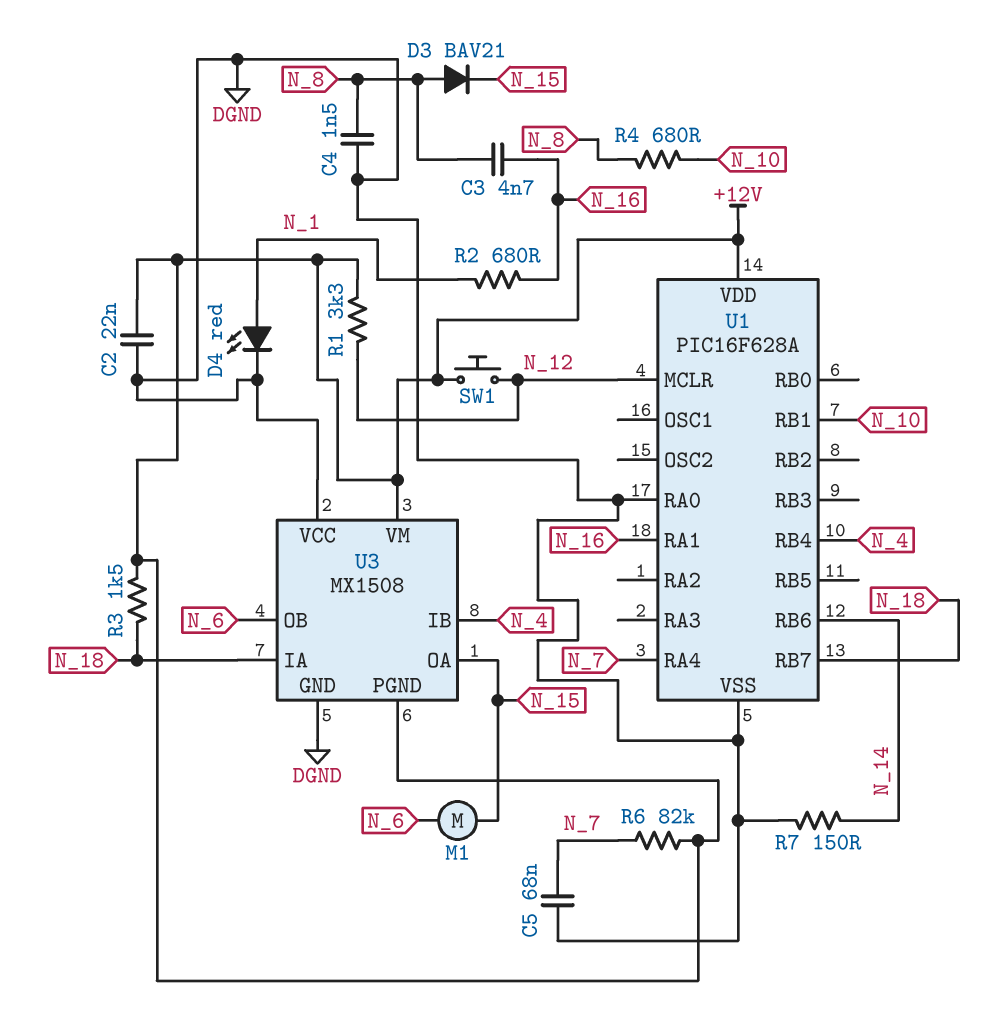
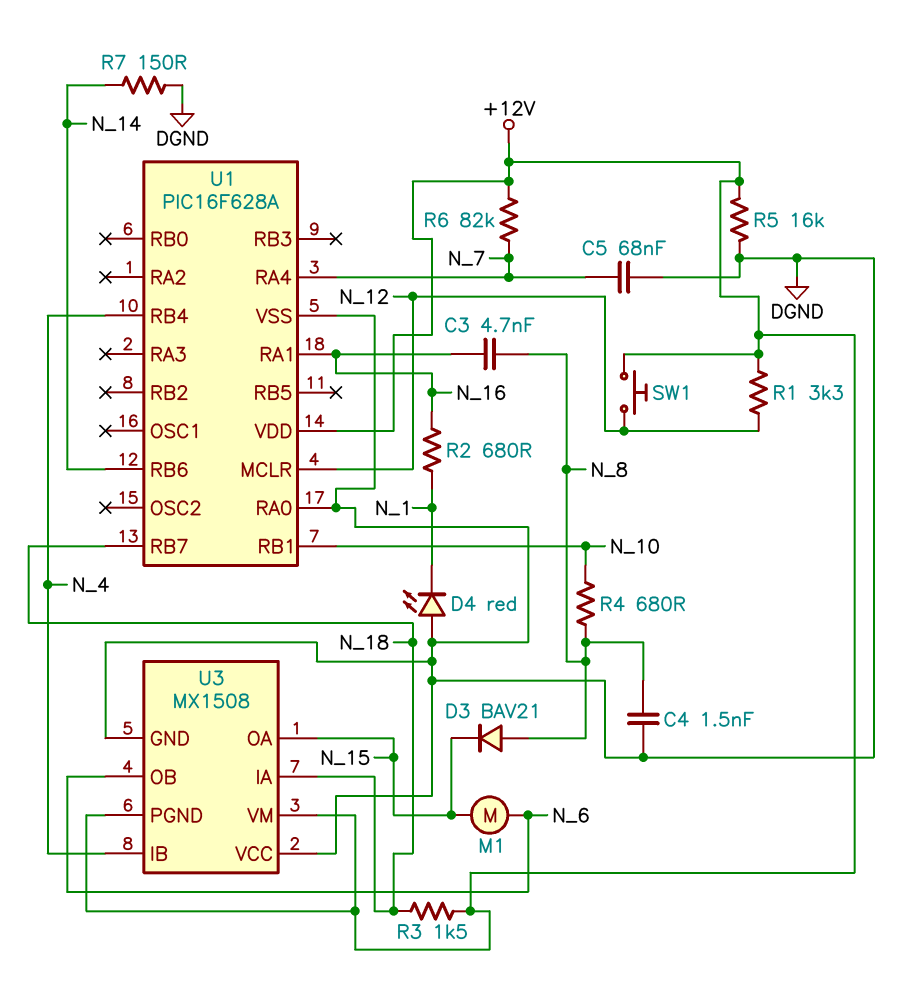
C2: 22nF (+12V, DGND) -> none
D4: LED red (A N_1, K DGND) -> LED red (A DGND, K N_1)
R5: none -> 16k (+12V, DGND)

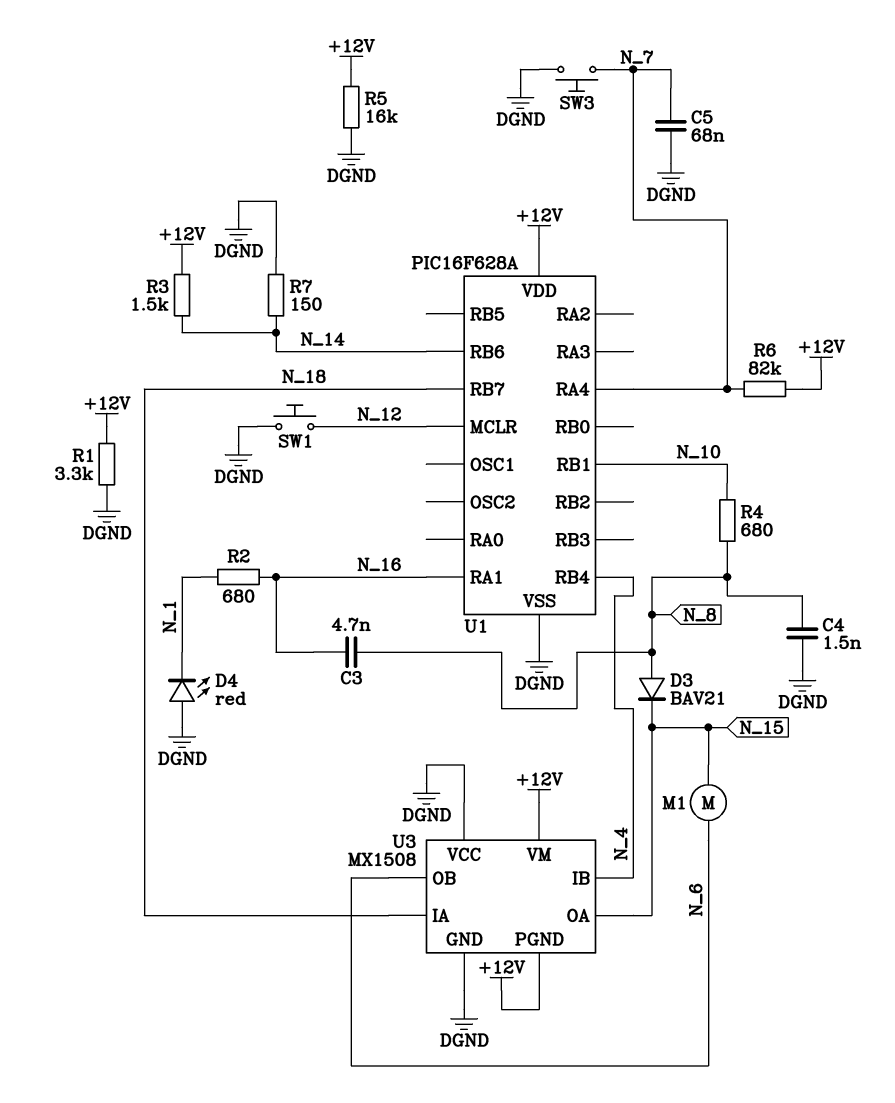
R1: 3.3k (+12V, N_12) -> 3.3k (+12V, DGND)
R3: 1.5k (+12V, N_18) -> 1.5k (+12V, N_14)
SW1: button (+12V, N_12) -> button (DGND, N_12)
SW3: none -> button (DGND, N_7)
U1 pin RA0: DGND -> none

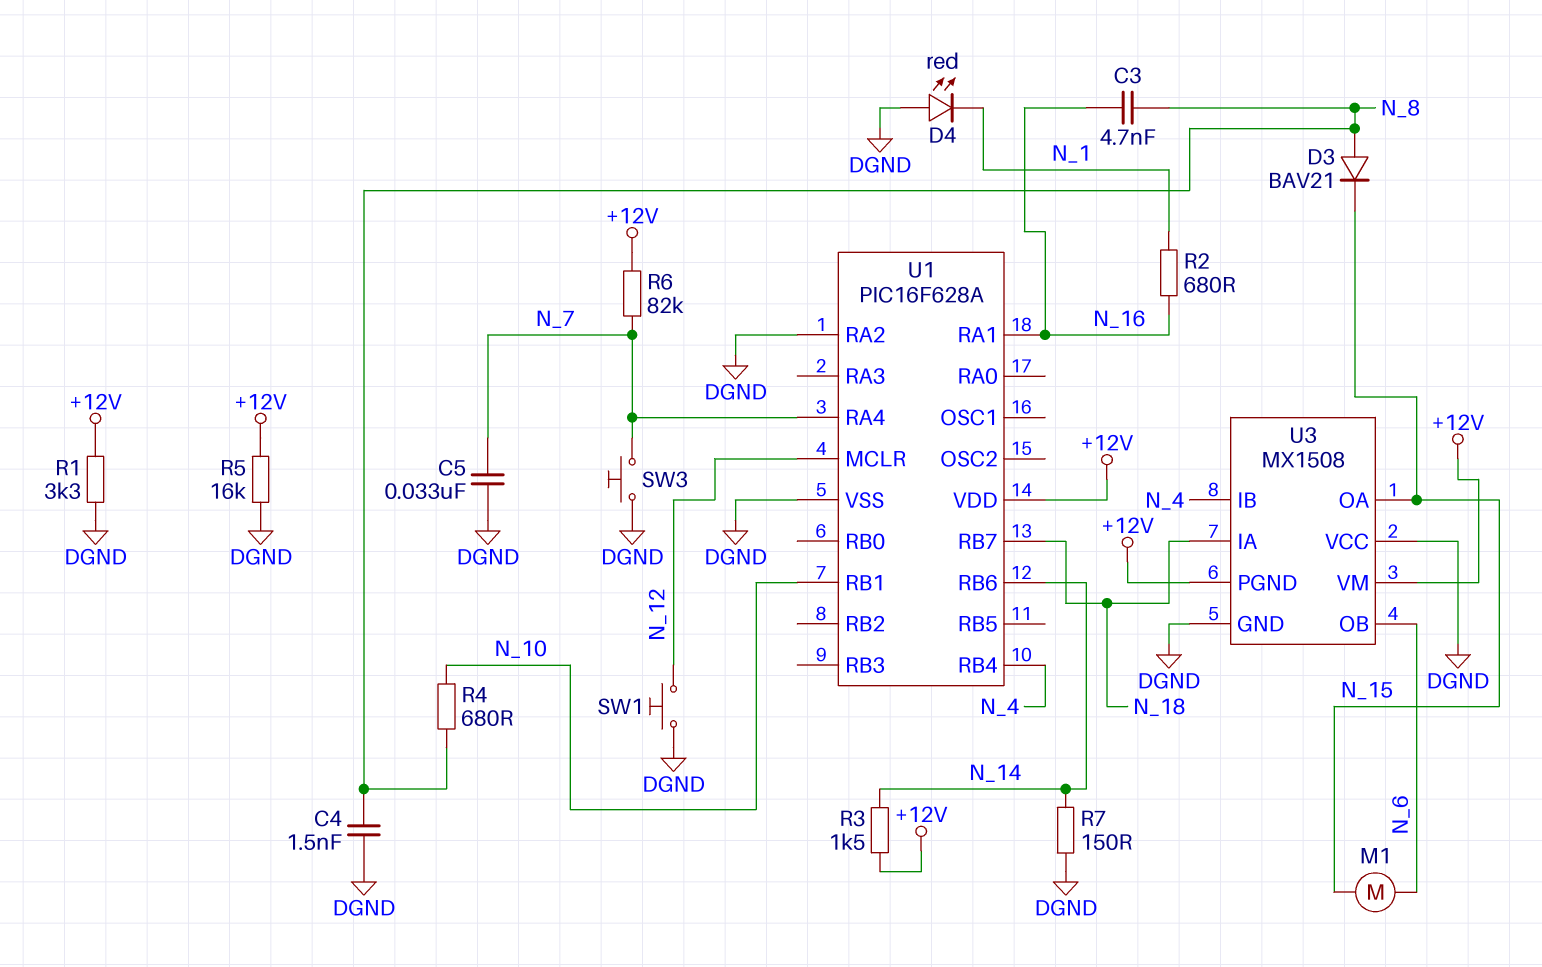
C5: 68nF (DGND, N_7) -> 33nF (DGND, N_7)
U1 pin RA2: none -> DGND

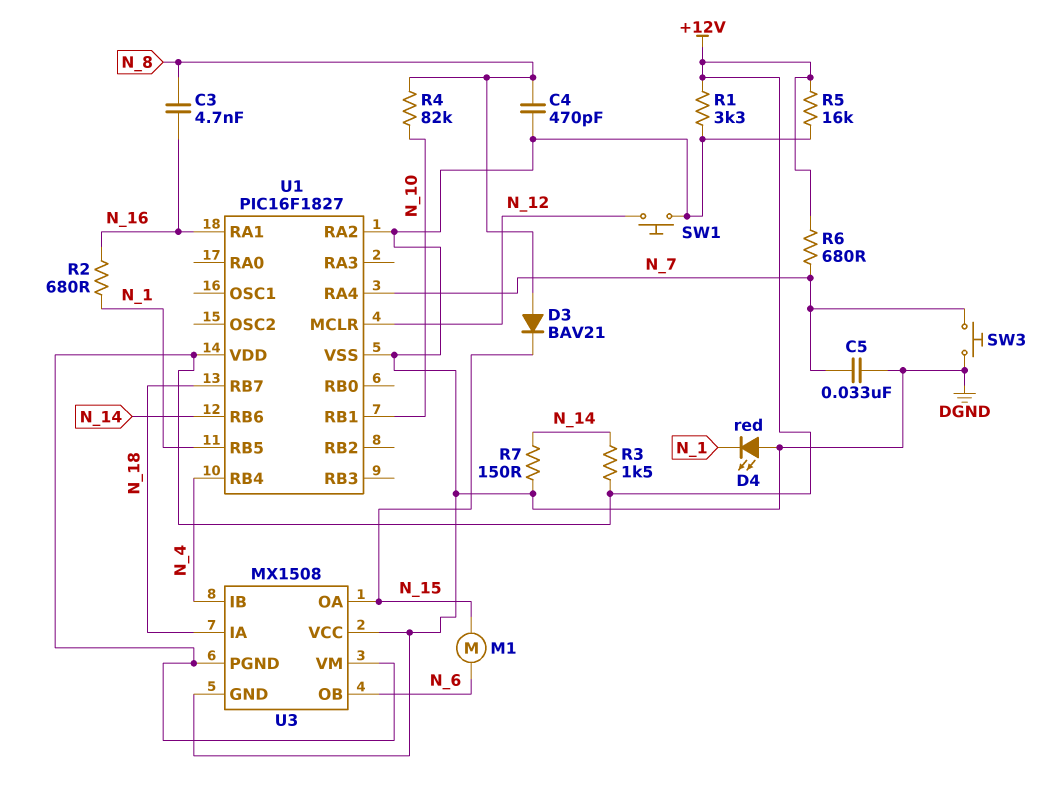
C4: 1.5nF (DGND, N_8) -> 470pF (DGND, N_8)
R4: 680 (N_8, N_10) -> 82k (N_8, N_10)
R6: 82k (+12V, N_7) -> 680 (+12V, N_7)
U1: PIC16F628A -> PIC16F1827
U1 pin RB5: none -> N_1

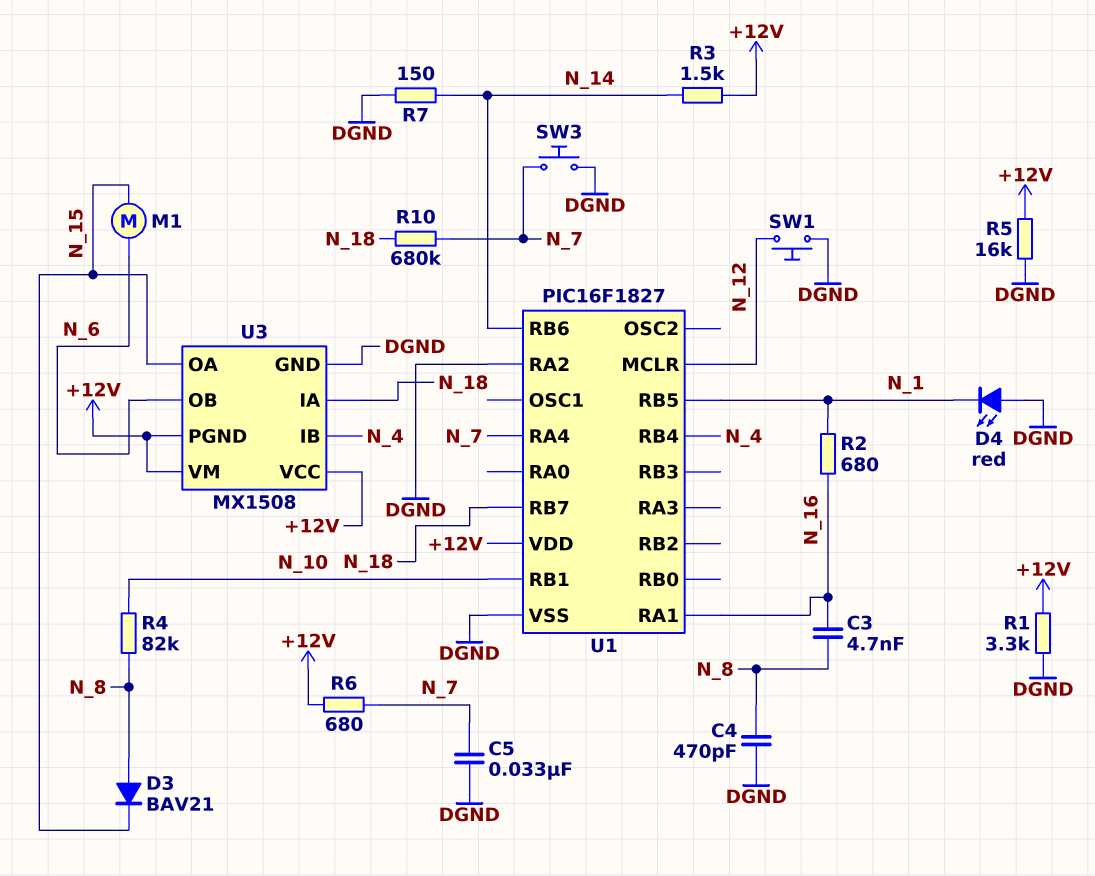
R10: none -> 680k (N_7, N_18)
U3 pin VCC: DGND -> +12V

